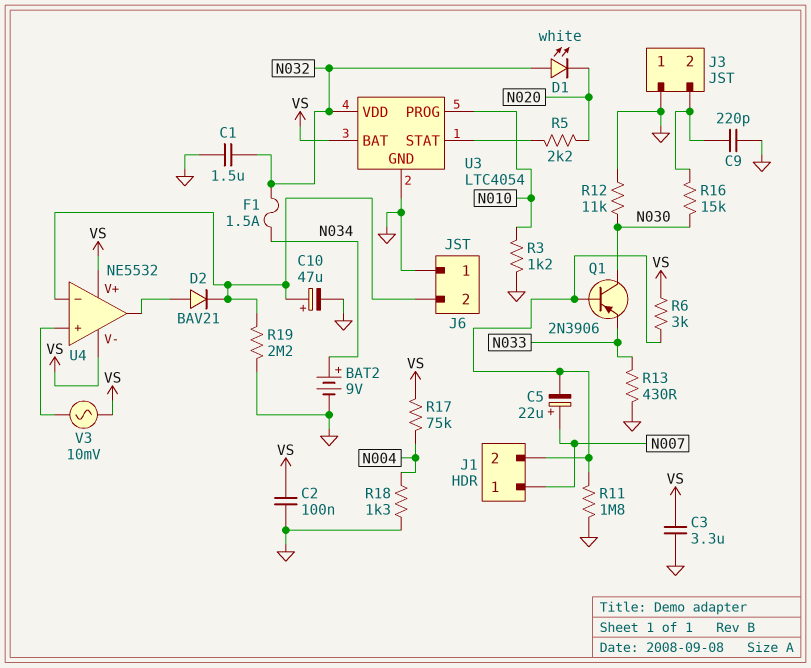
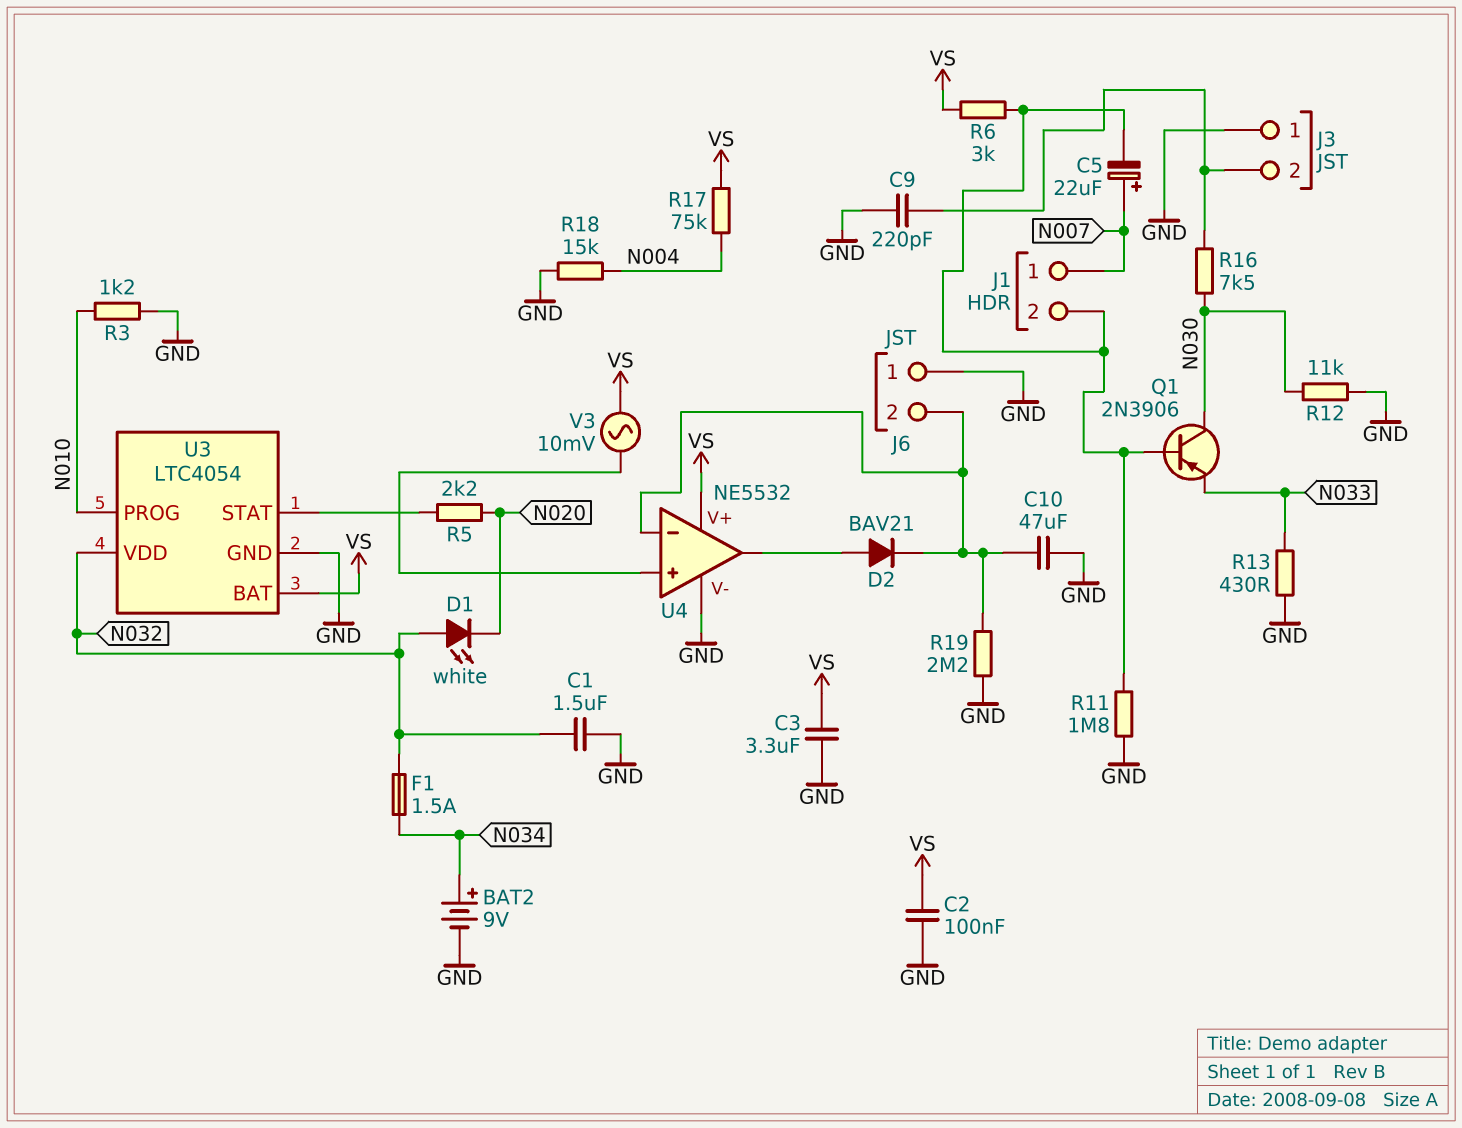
C10: 47uF (plus J6/2, minus GND) -> 47uF (GND, J6/2)
R16: 15k (J3/2, N030) -> 7.5k (J3/2, N030)
R18: 1.3k (GND, N004) -> 15k (GND, N004)
U4 pin V-: VS -> GND

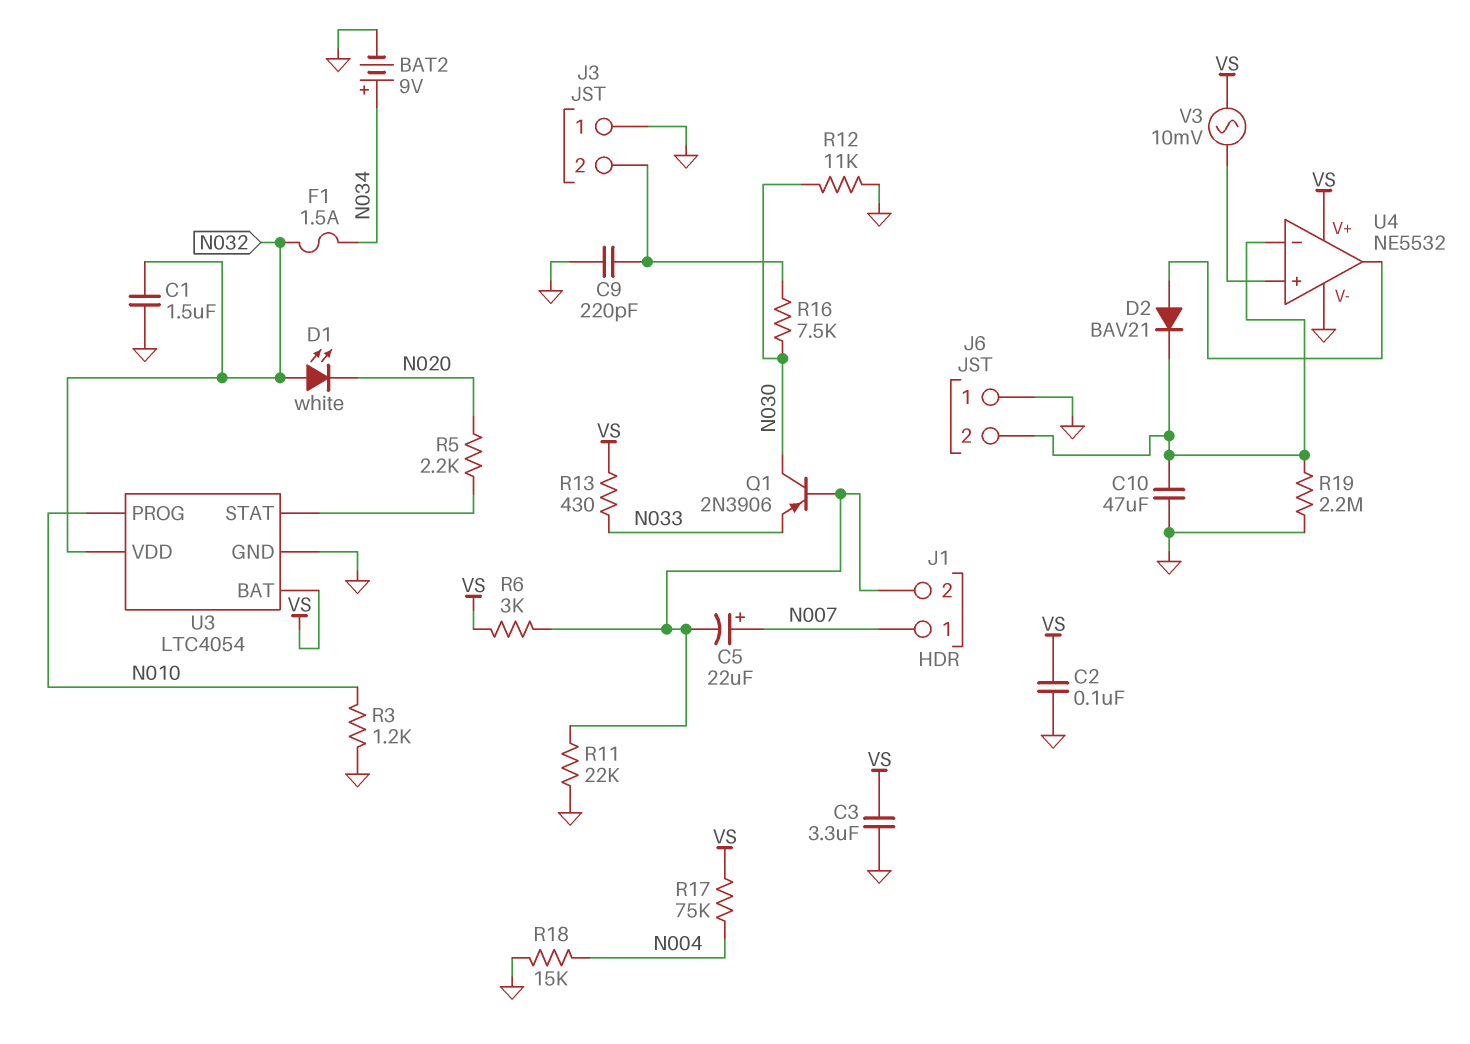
R11: 1.8M (GND, J1/2) -> 22k (GND, J1/2)
R13: 430 (GND, N033) -> 430 (N033, VS)

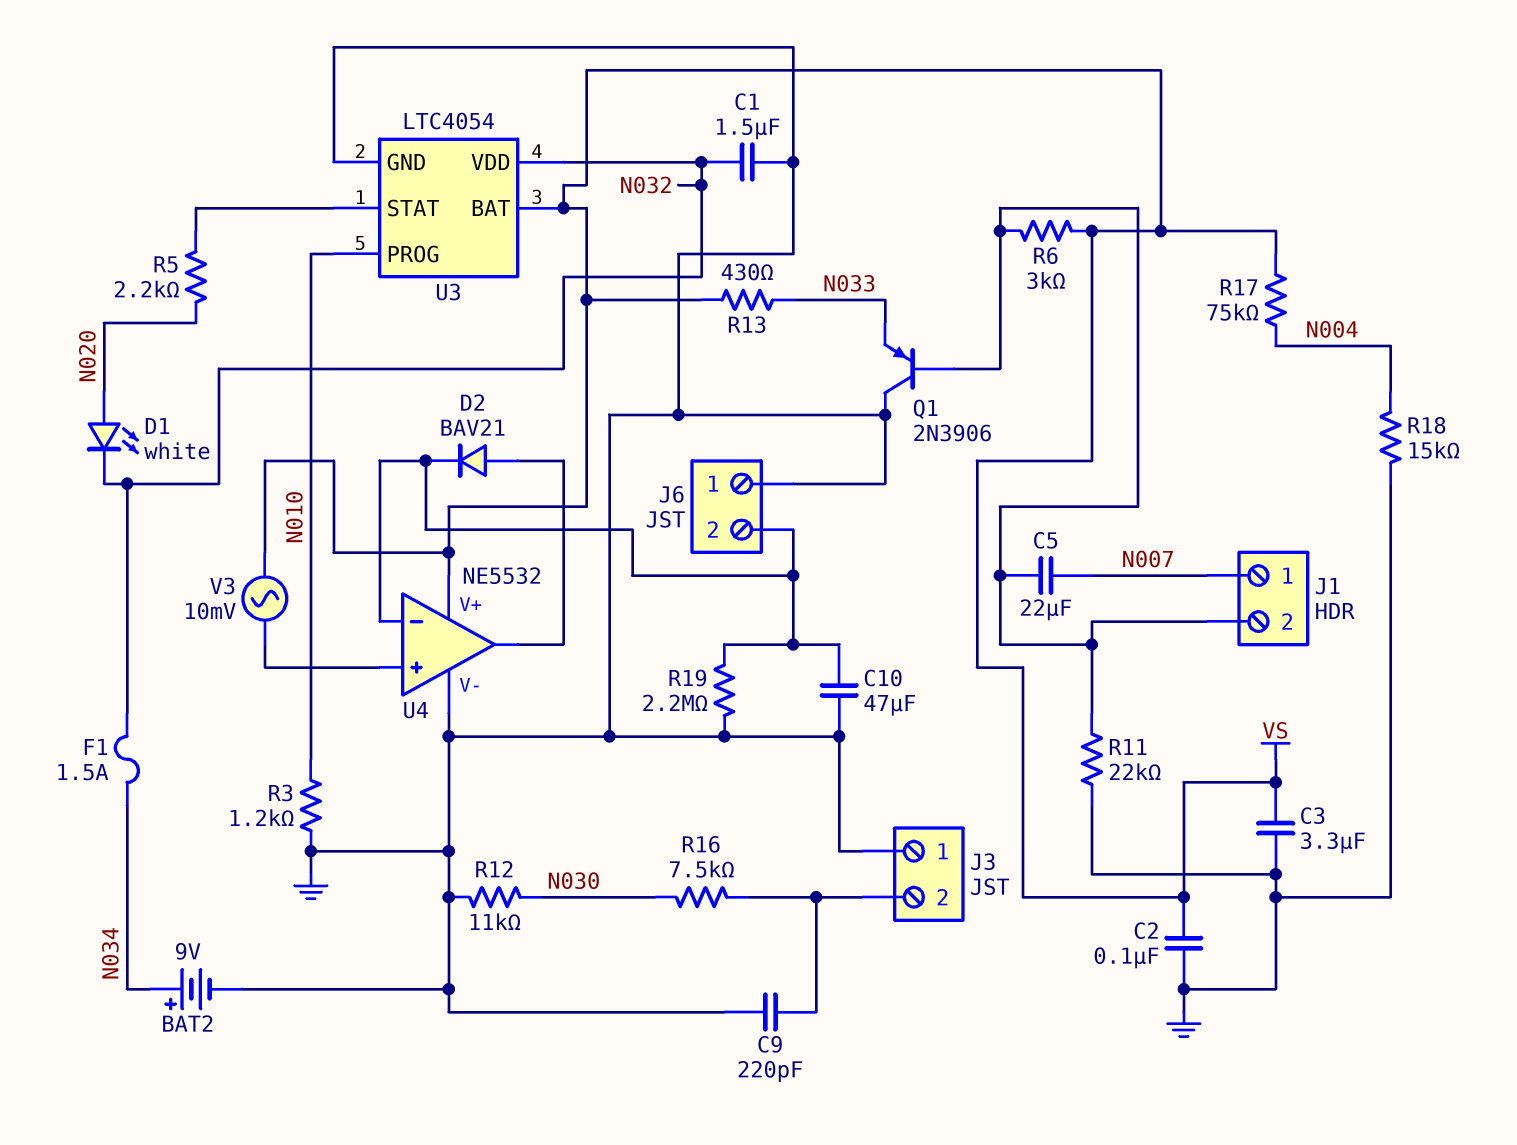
C5: 22uF (plus N007, minus J1/2) -> 22uF (J1/2, N007)
D1: LED white (A N032, K N020) -> LED white (A N020, K N032)
Q1: PNP 2N3906 (B J1/2, C N030, E N033) -> PNP 2N3906 (B J1/2, C GND, E N033)

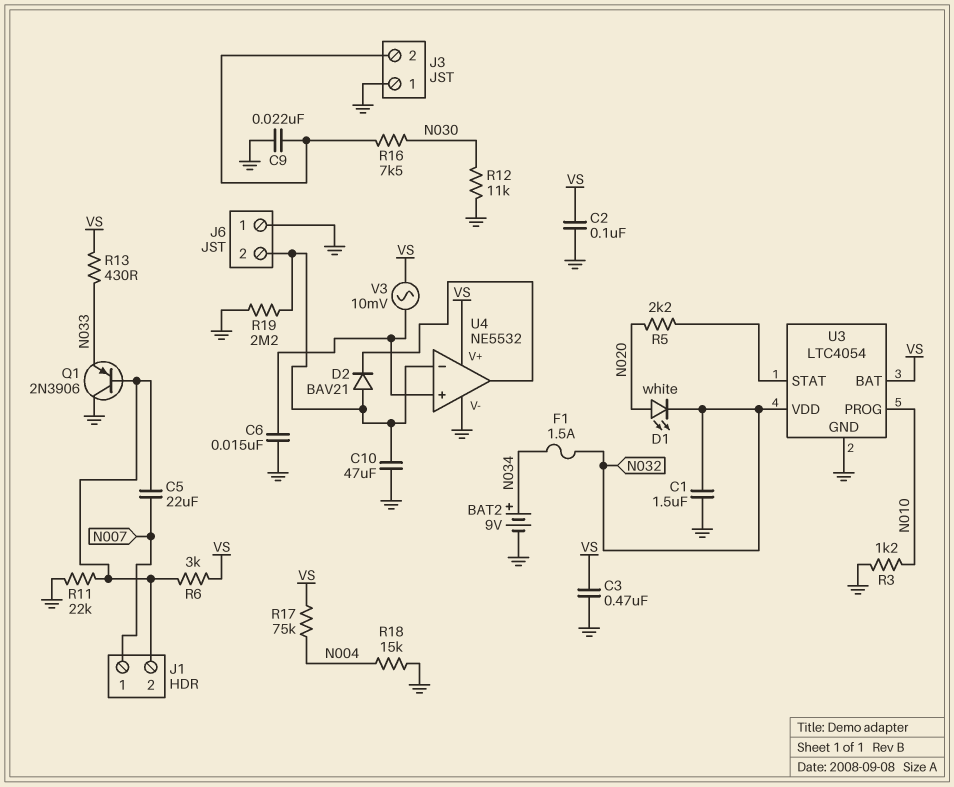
C3: 3.3uF (GND, VS) -> 470nF (GND, VS)
C6: none -> 15nF (GND, U4/in+)
C9: 220pF (GND, J3/2) -> 22nF (GND, J3/2)
D2: diode BAV21 (A U4/out, K J6/2) -> diode BAV21 (A J6/2, K U4/out)

